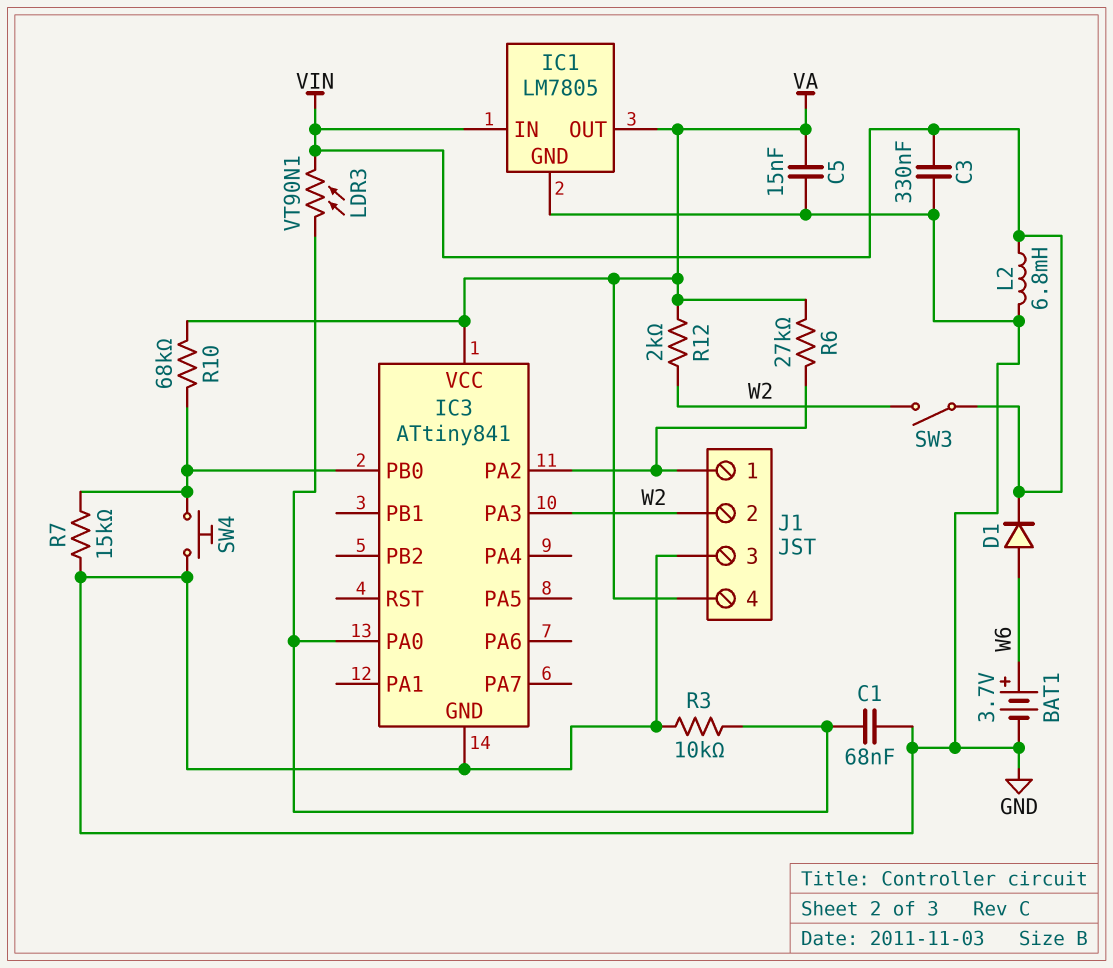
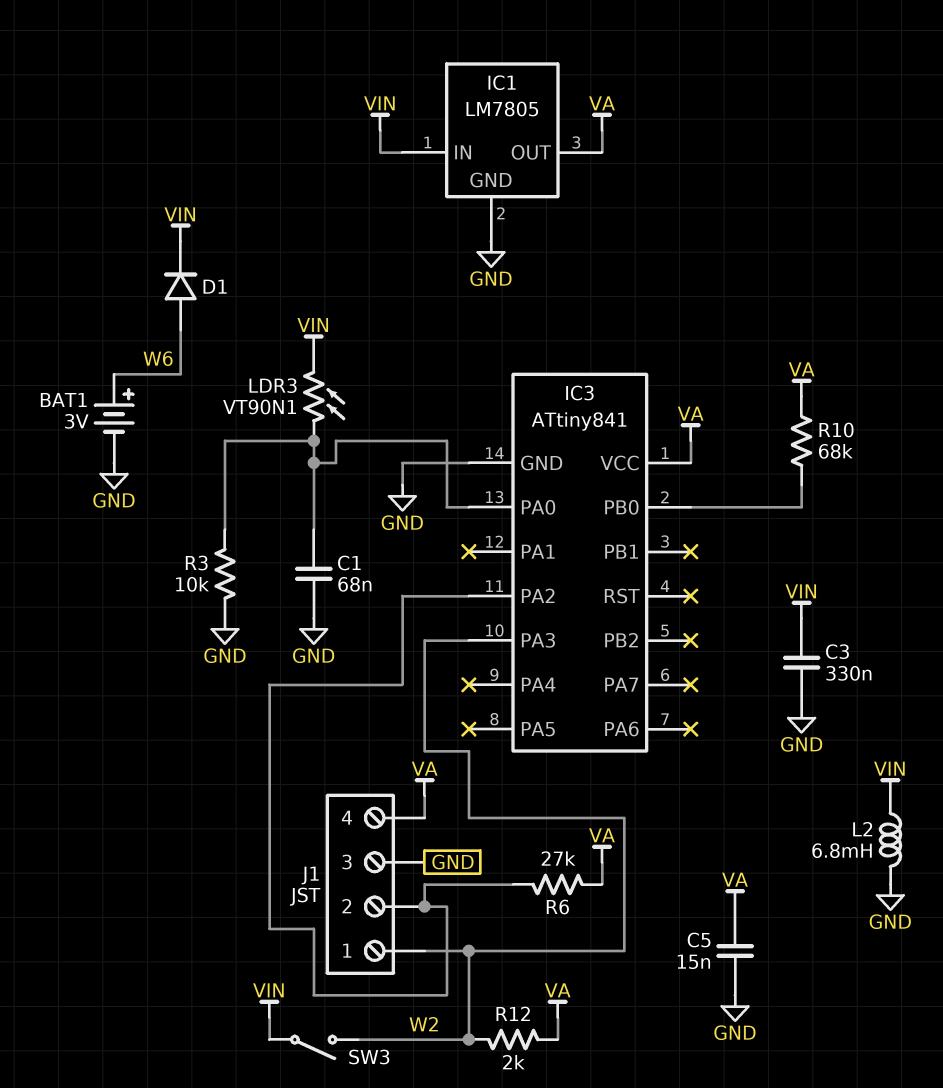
BAT1: 3.7V (plus W6, minus GND) -> 3V (plus W6, minus GND)
J1 pin 1: IC3/PA2 -> W2
J1 pin 2: W2 -> IC3/PA2
R7: 15k (GND, IC3/PB0) -> none
SW4: button (GND, IC3/PB0) -> none

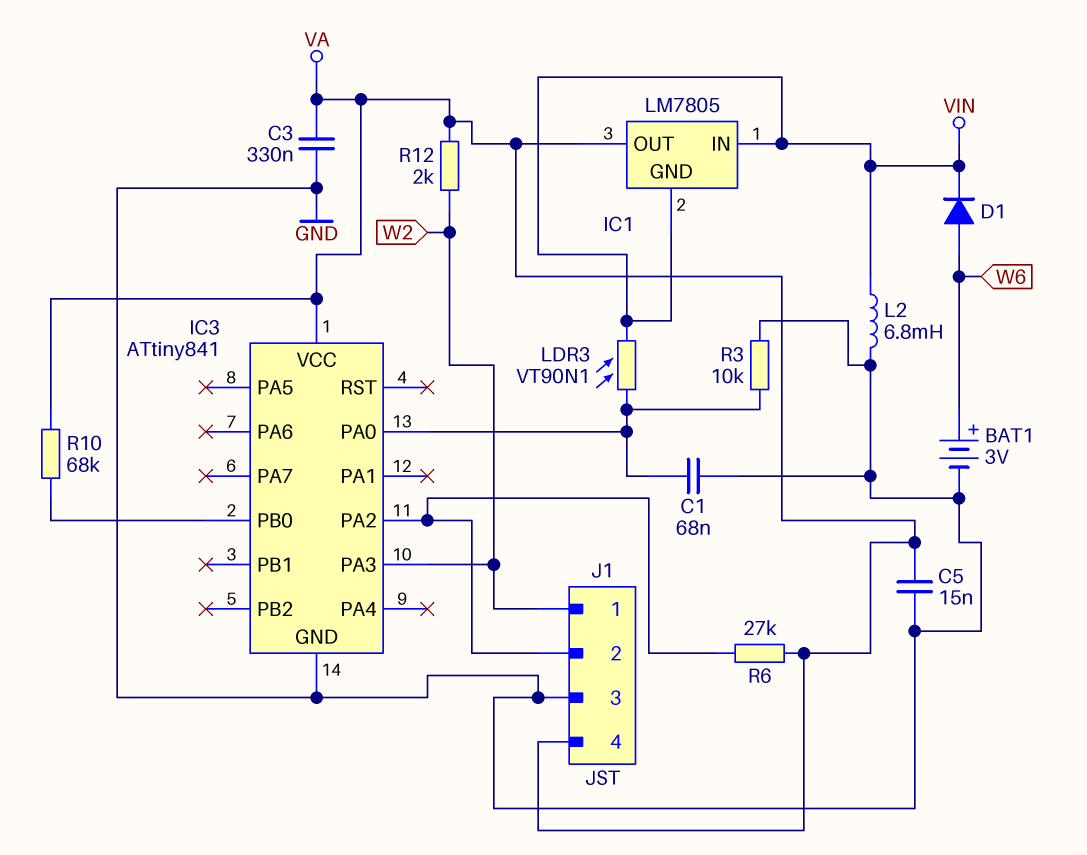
C3: 330nF (GND, VIN) -> 330nF (GND, VA)
IC1 pin GND: GND -> VIN
SW3: switch (VIN, W2) -> none

